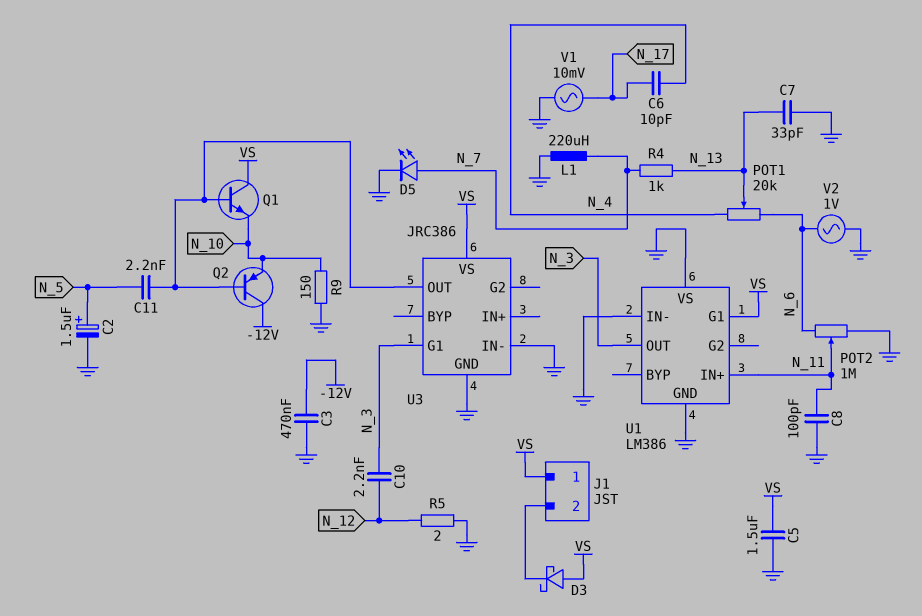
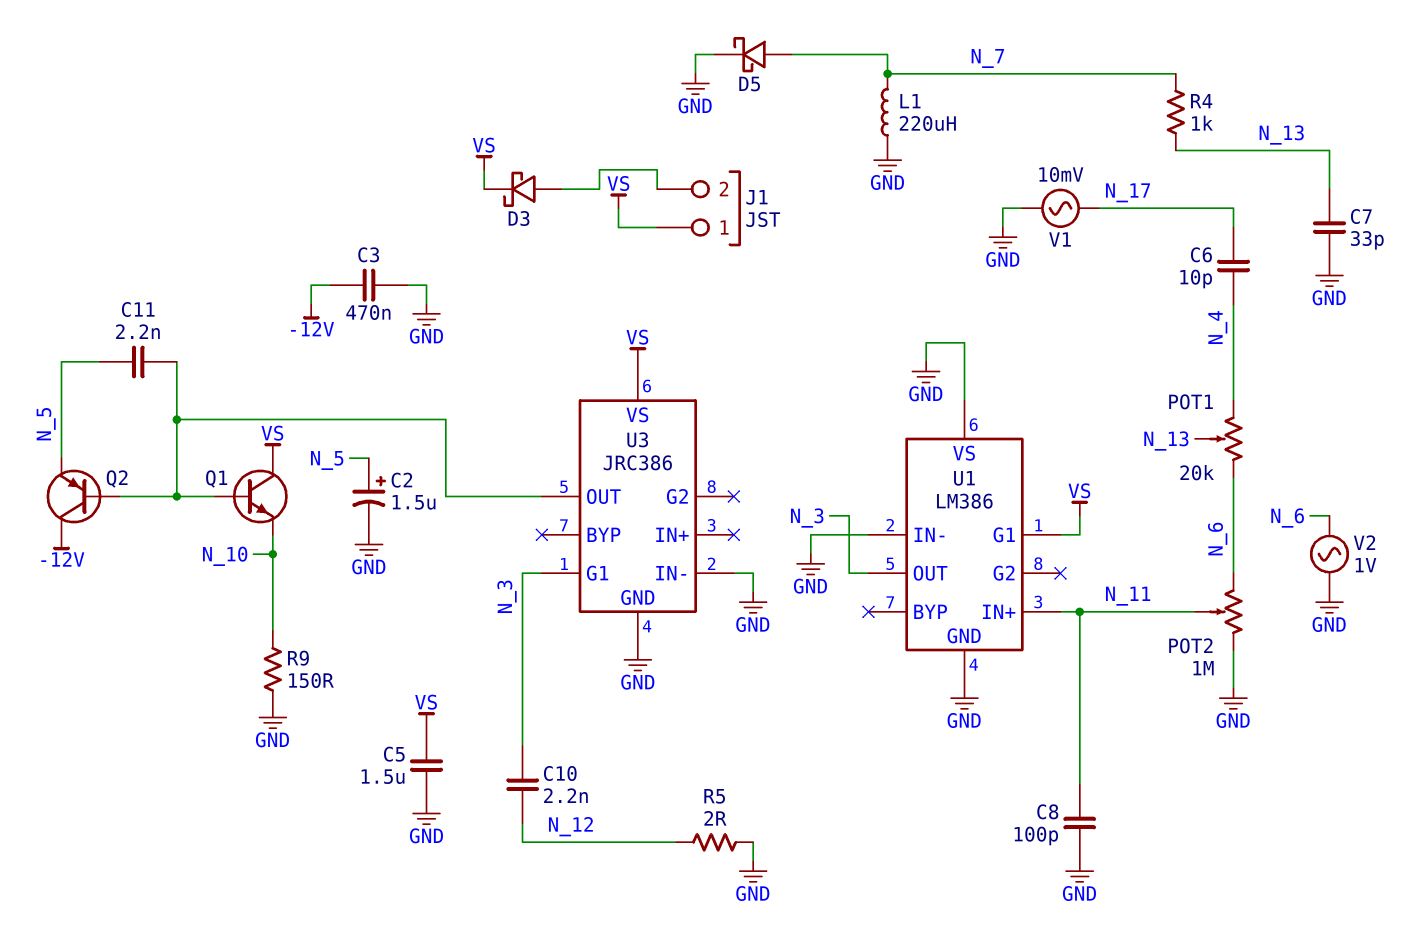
D3: schottky (A VS, K J1/2) -> schottky (A J1/2, K VS)
D5: LED (A N_7, K GND) -> schottky (A N_7, K GND)
Q2: PNP (B U3/OUT, C -12V, E N_10) -> PNP (B U3/OUT, C -12V, E N_5)

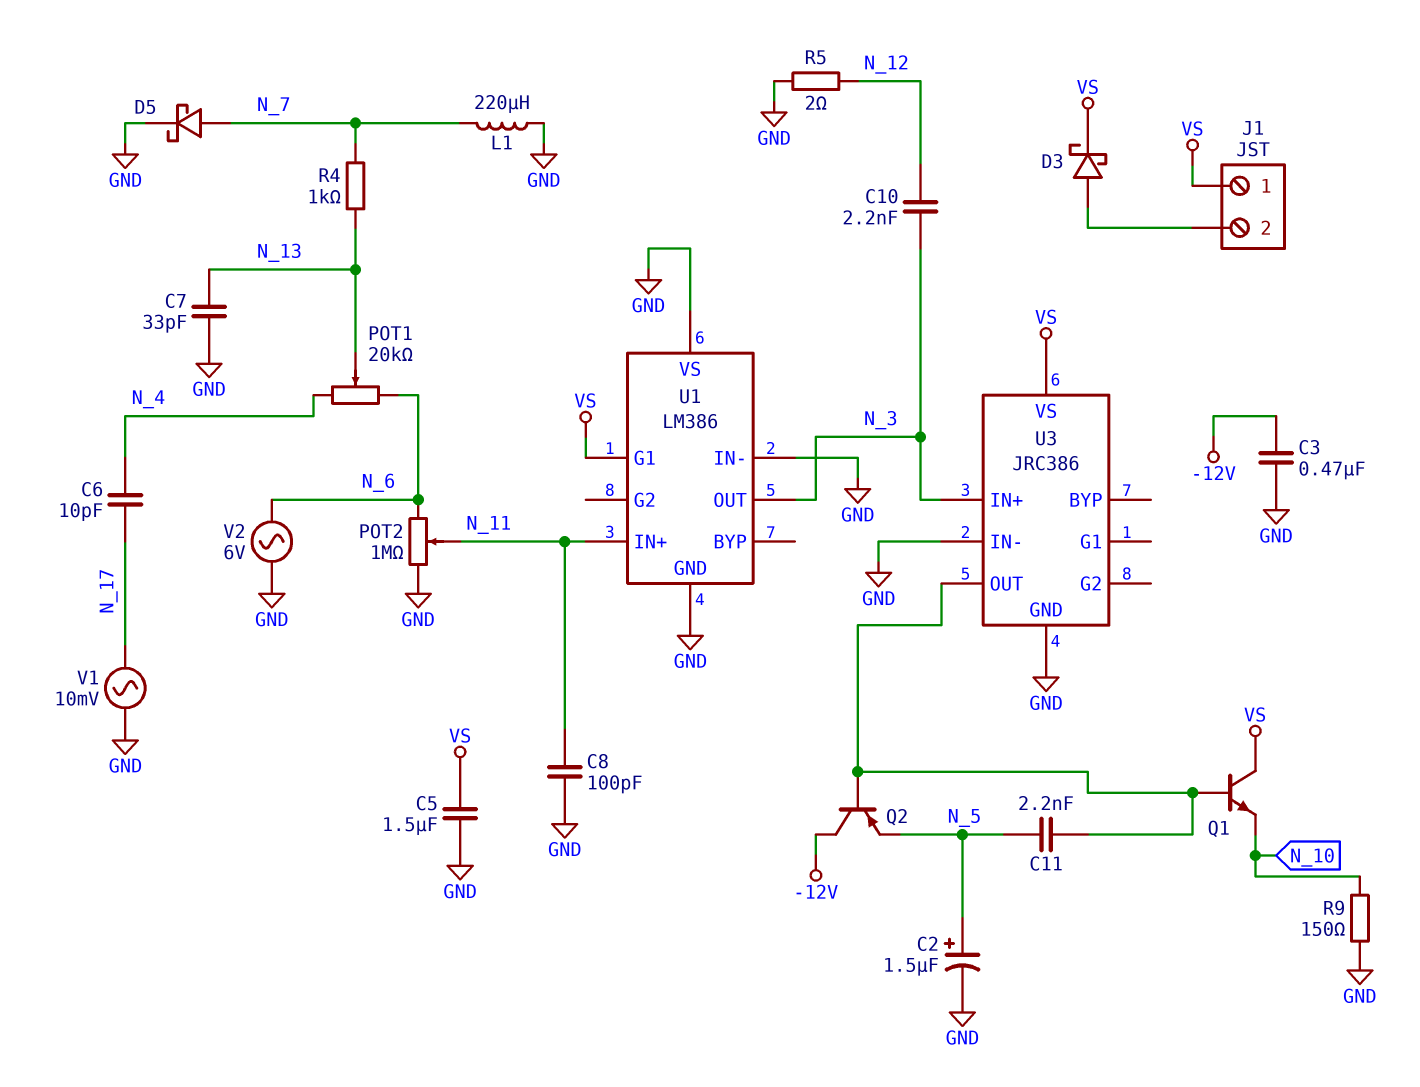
U3 pin G1: N_3 -> none
U3 pin IN+: none -> N_3
V2: AC 1V (GND, N_6) -> AC 6V (GND, N_6)

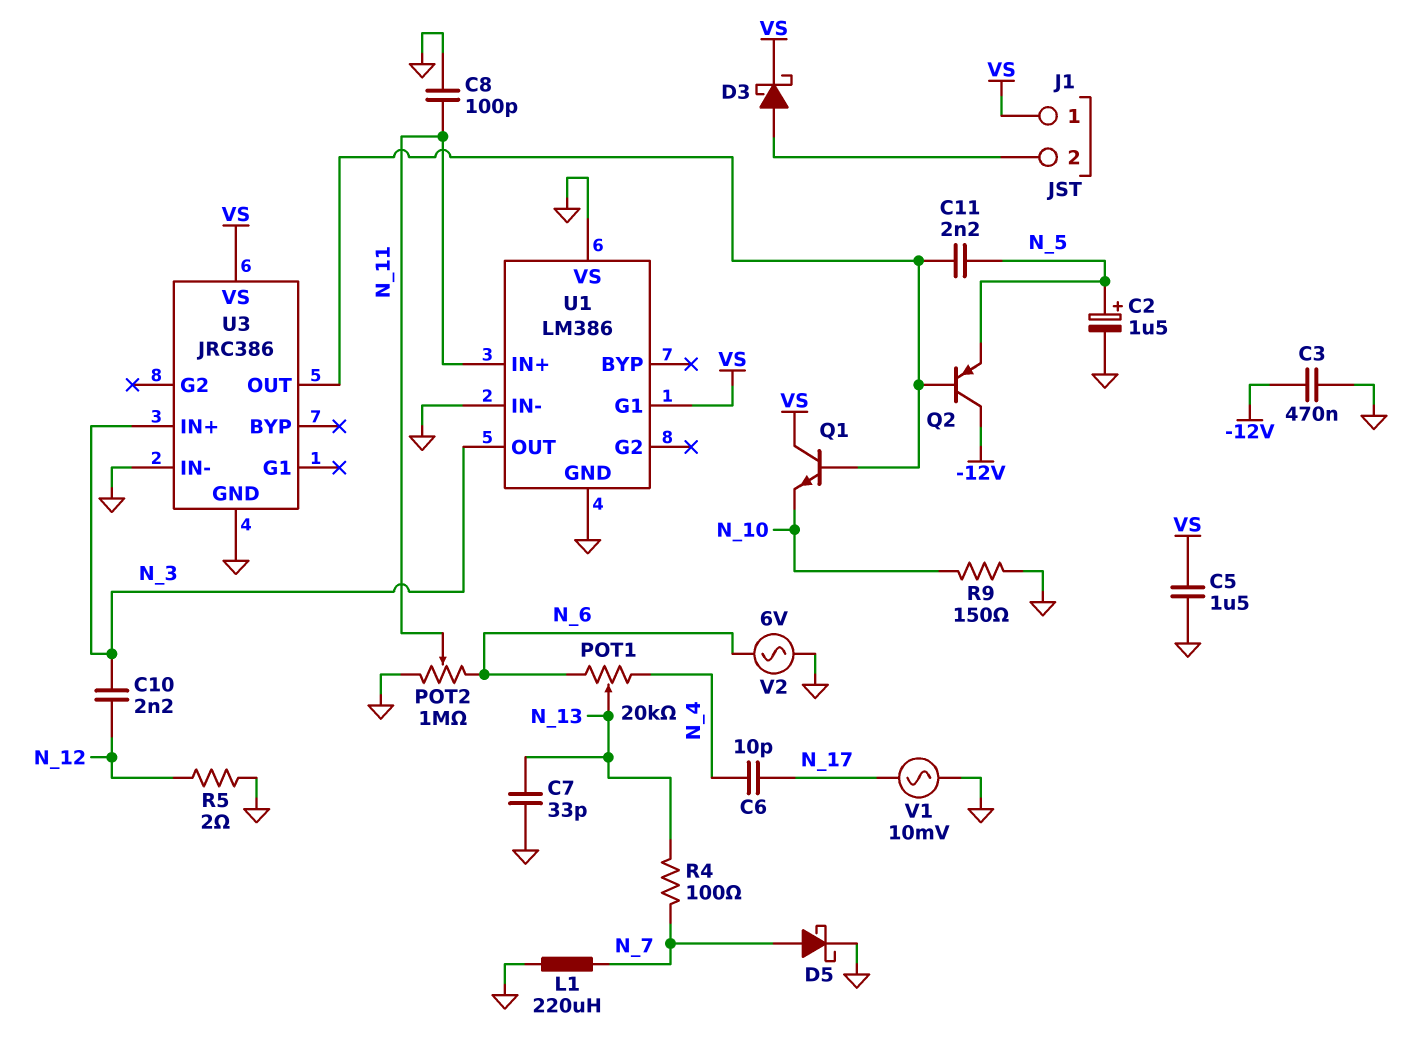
R4: 1k (N_7, N_13) -> 100 (N_7, N_13)

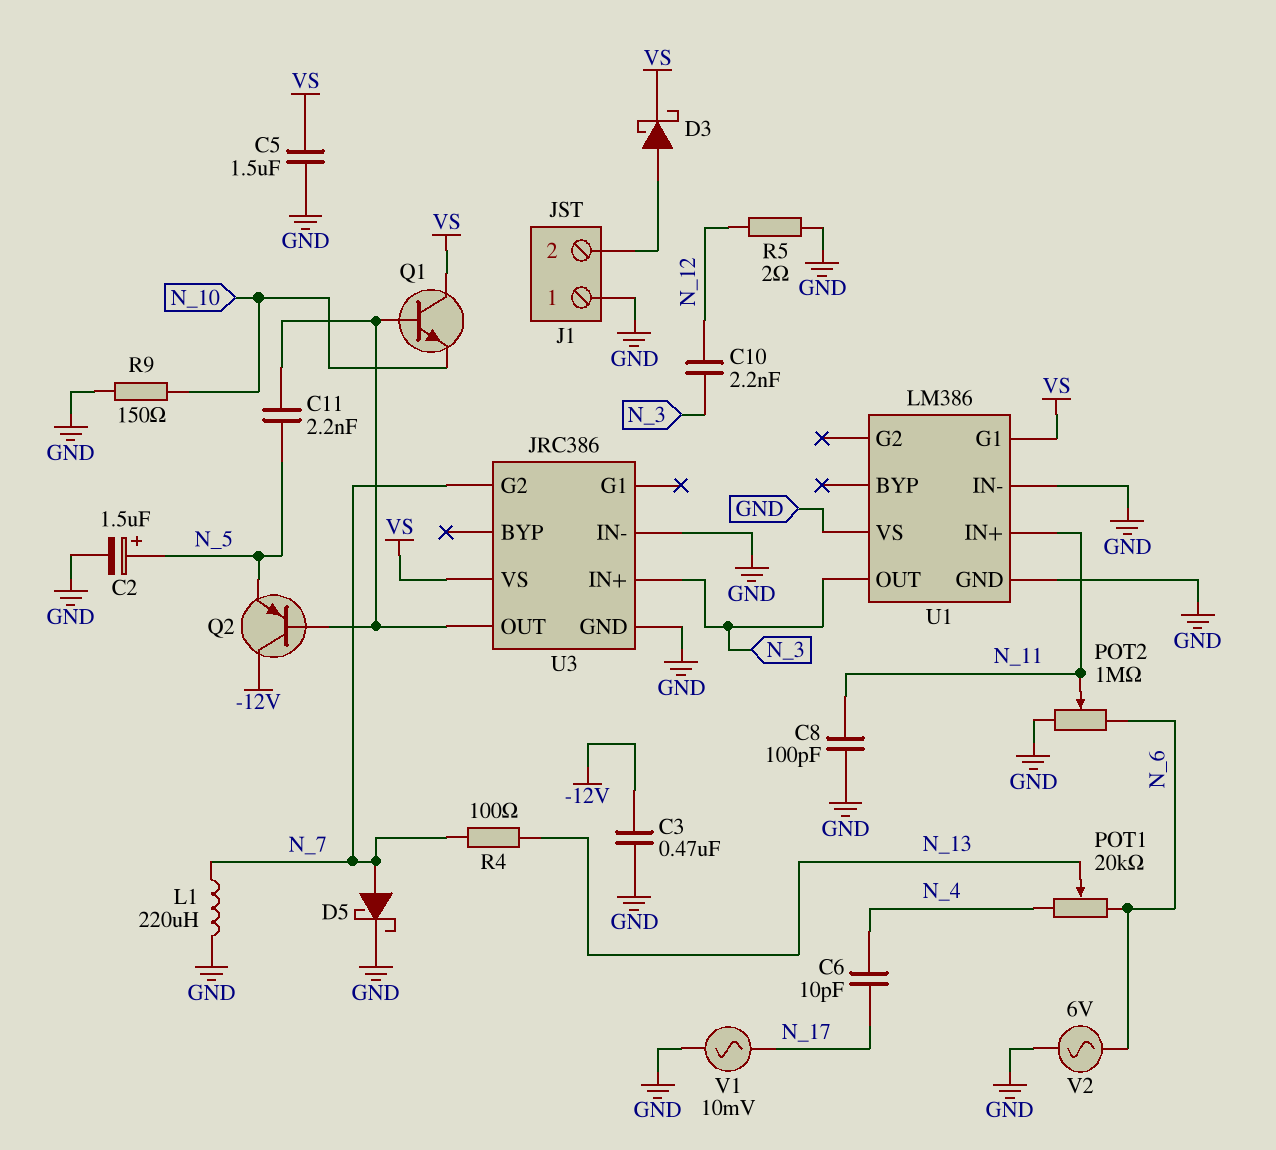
C7: 33pF (GND, N_13) -> none
J1 pin 1: VS -> GND
U3 pin G2: none -> N_7

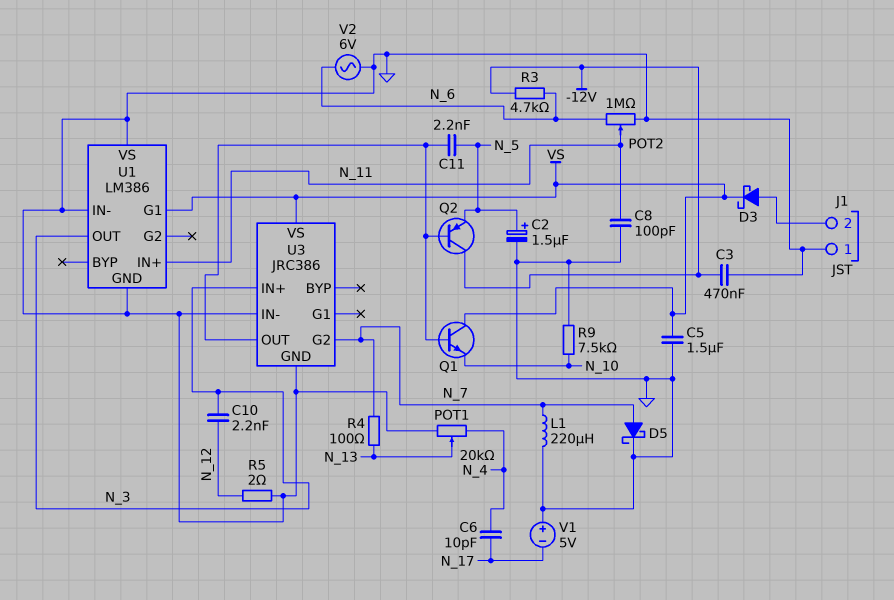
POT1: 20k (N_4, N_6, wiper N_13) -> 20k (GND, N_4, wiper N_13)
R3: none -> 4.7k (-12V, N_6)
R9: 150 (GND, N_10) -> 7.5k (GND, N_10)
V1: AC 10mV (GND, N_17) -> 5V (plus GND, minus N_17)

